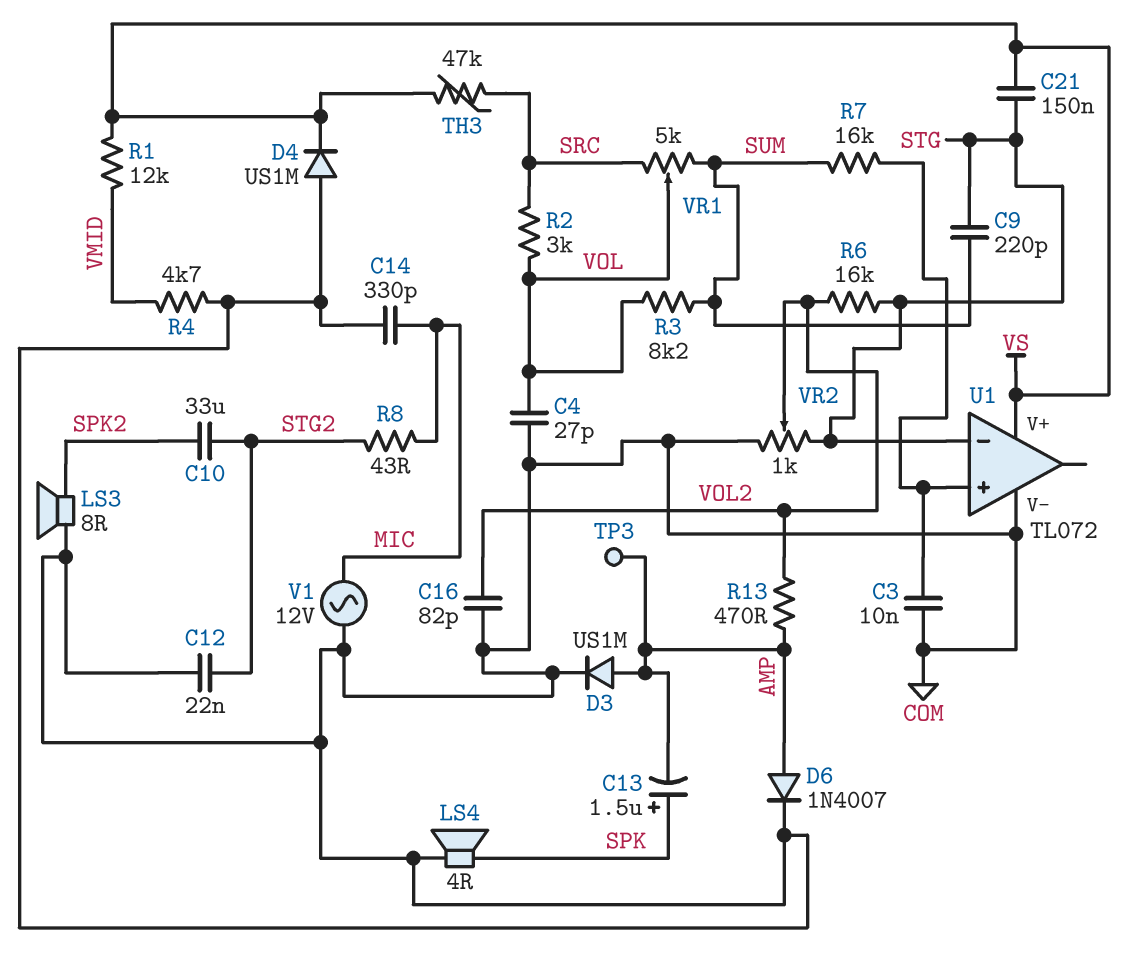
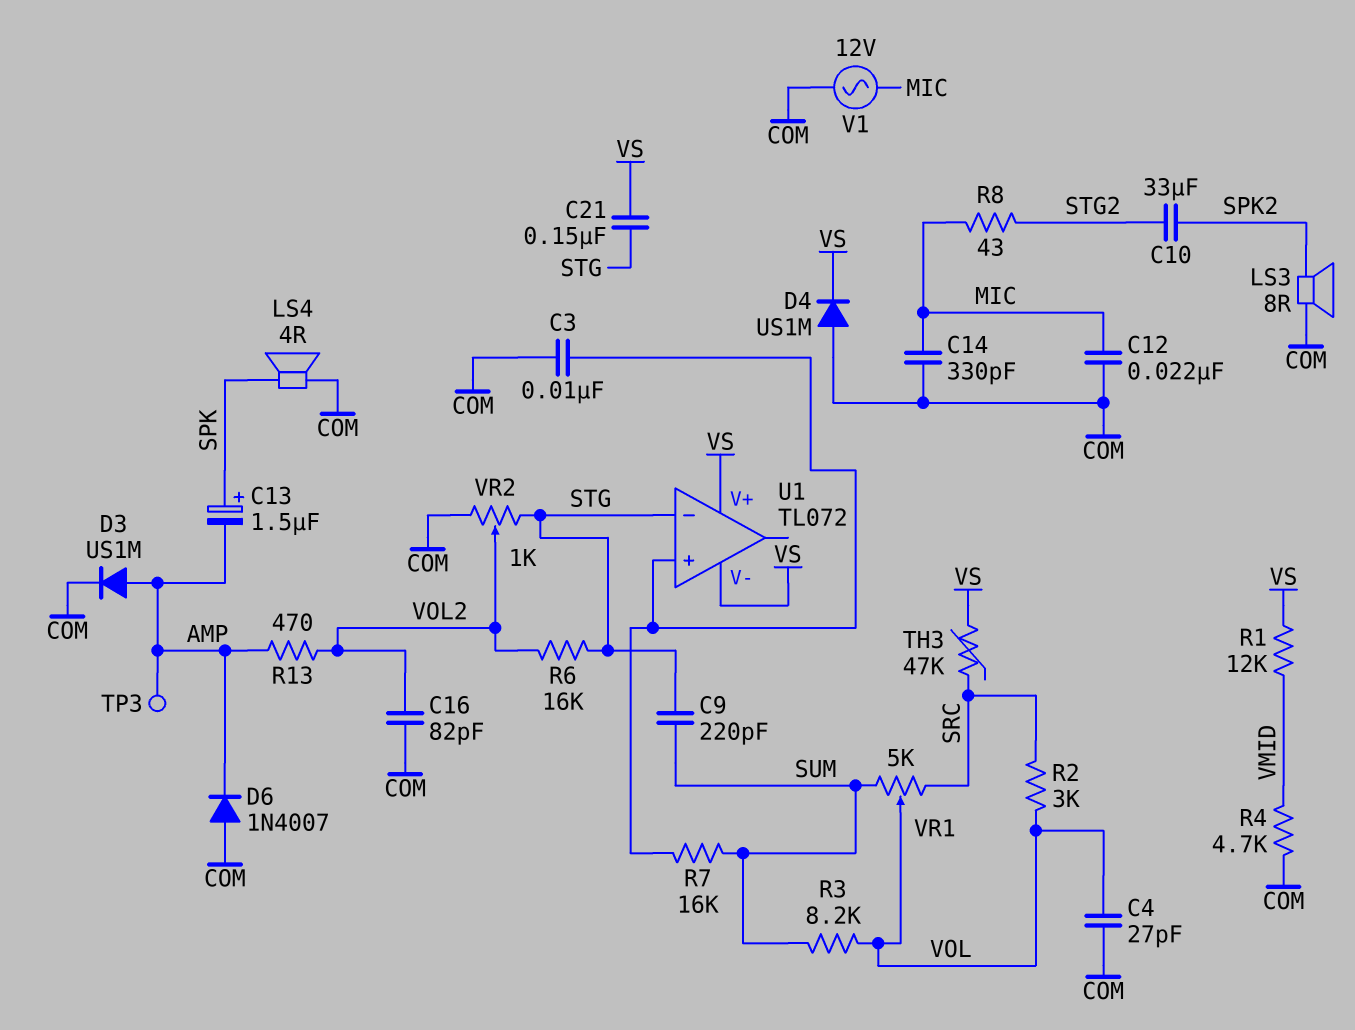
C12: 22nF (COM, STG2) -> 22nF (COM, MIC)
D6: diode 1N4007 (A AMP, K COM) -> diode 1N4007 (A COM, K AMP)
U1 pin V-: COM -> VS

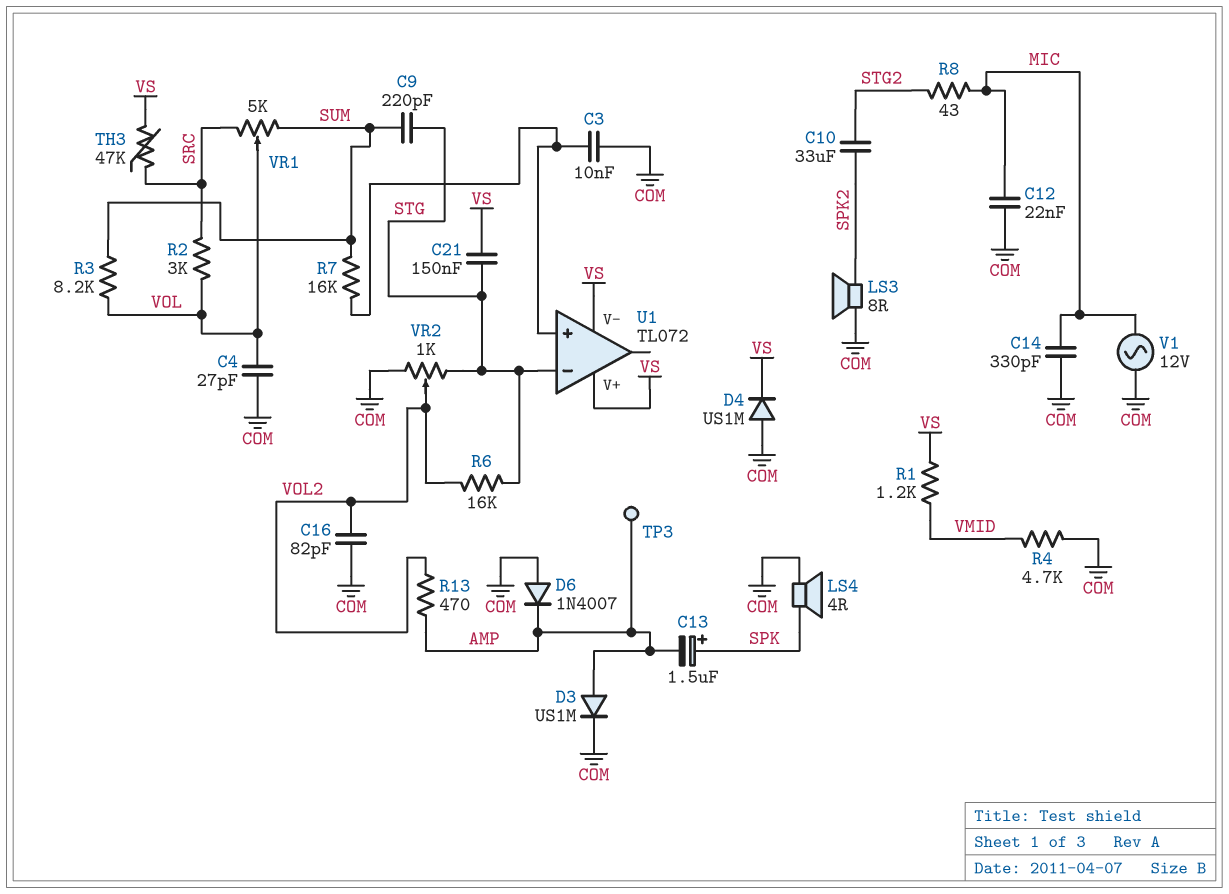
R1: 12k (VMID, VS) -> 1.2k (VMID, VS)

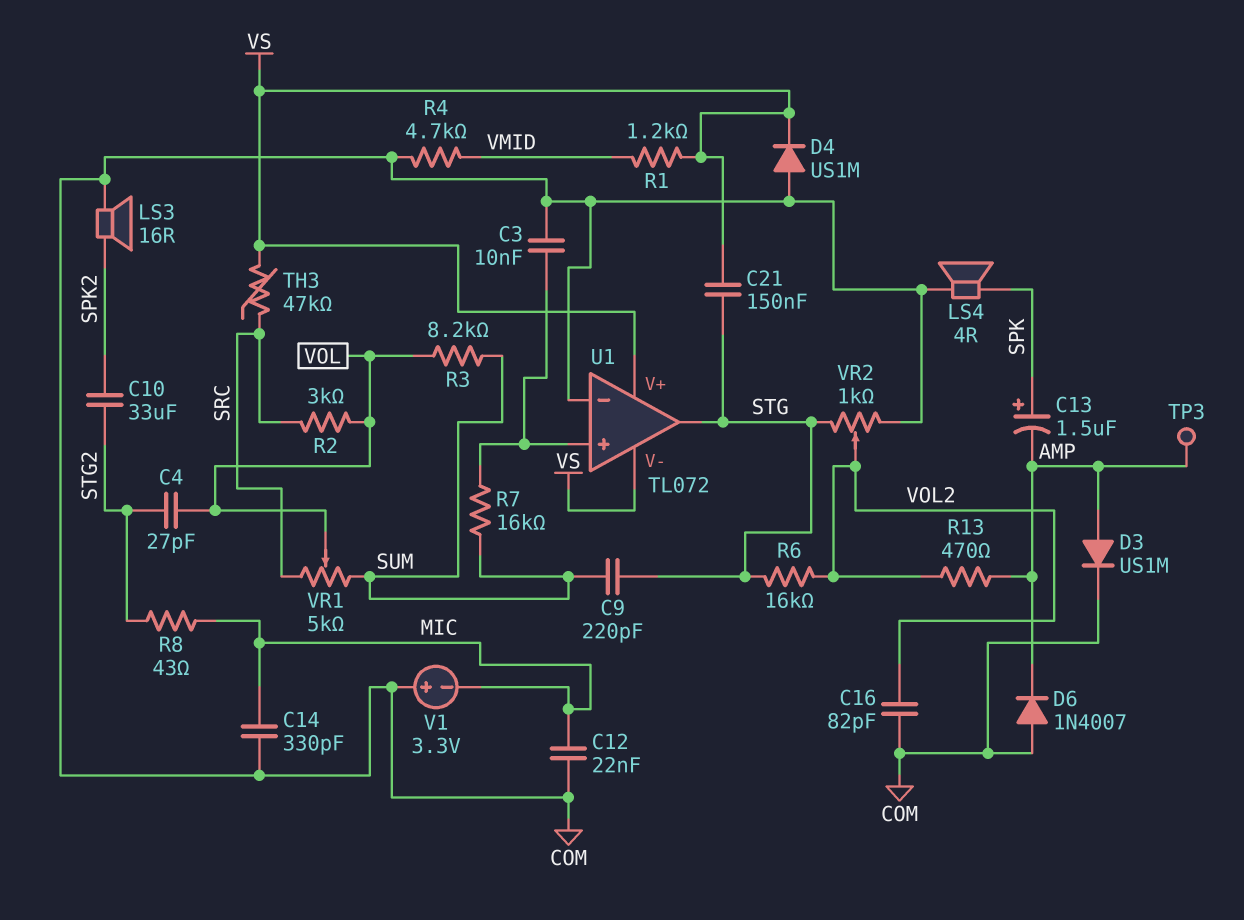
C4: 27pF (COM, VOL) -> 27pF (STG2, VOL)
LS3: speaker 8R (COM, SPK2) -> speaker 16R (COM, SPK2)
U1 pin in-: STG -> COM
U1 pin out: none -> STG
V1: AC 12V (COM, MIC) -> 3.3V (plus COM, minus MIC)

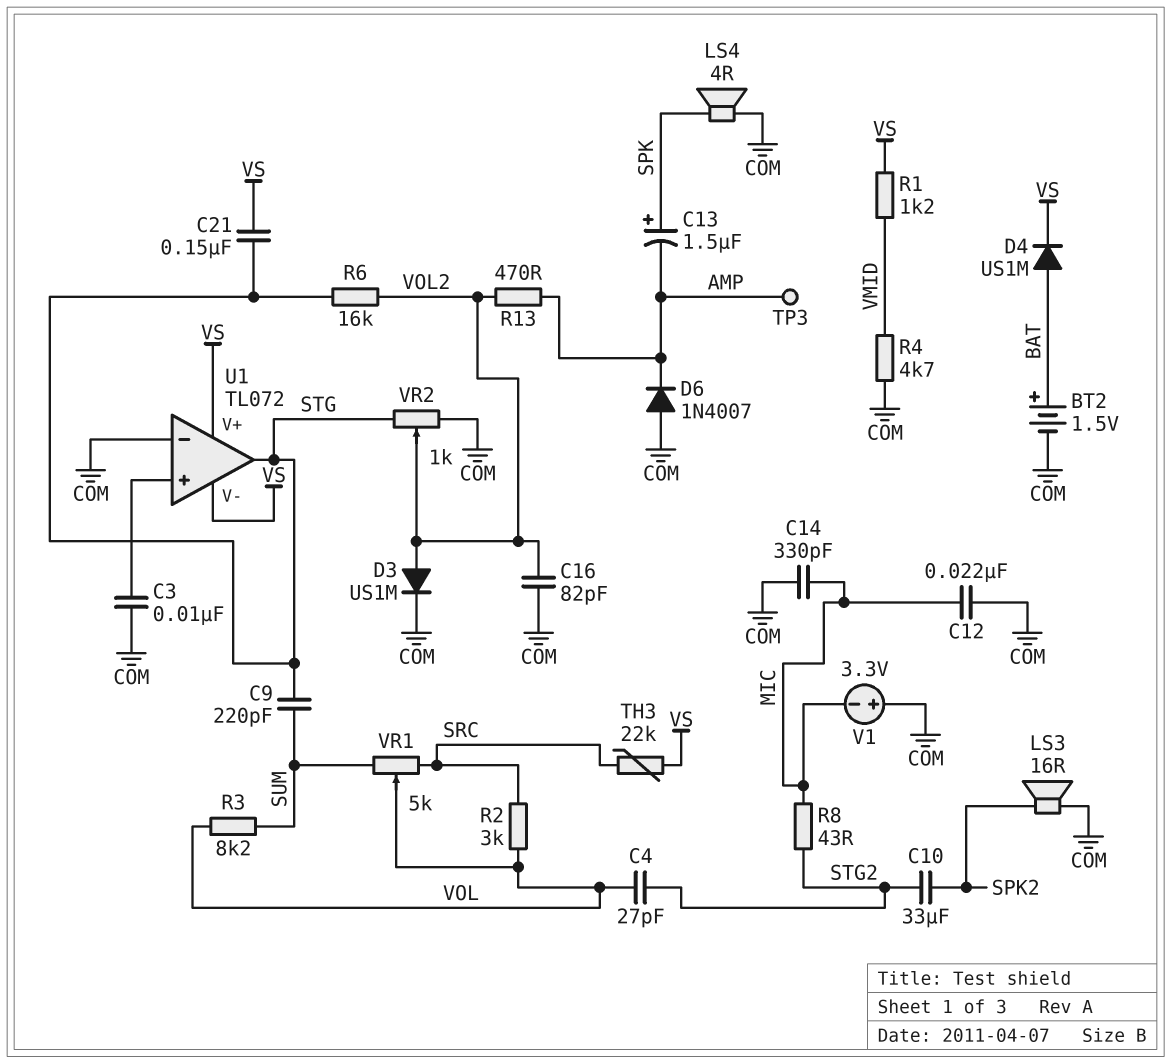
BT2: none -> 1.5V (plus BAT, minus COM)
D3: diode US1M (A AMP, K COM) -> diode US1M (A VOL2, K COM)
D4: diode US1M (A COM, K VS) -> diode US1M (A BAT, K VS)
R7: 16k (SUM, U1/in+) -> none
TH3: 47k (SRC, VS) -> 22k (SRC, VS)

